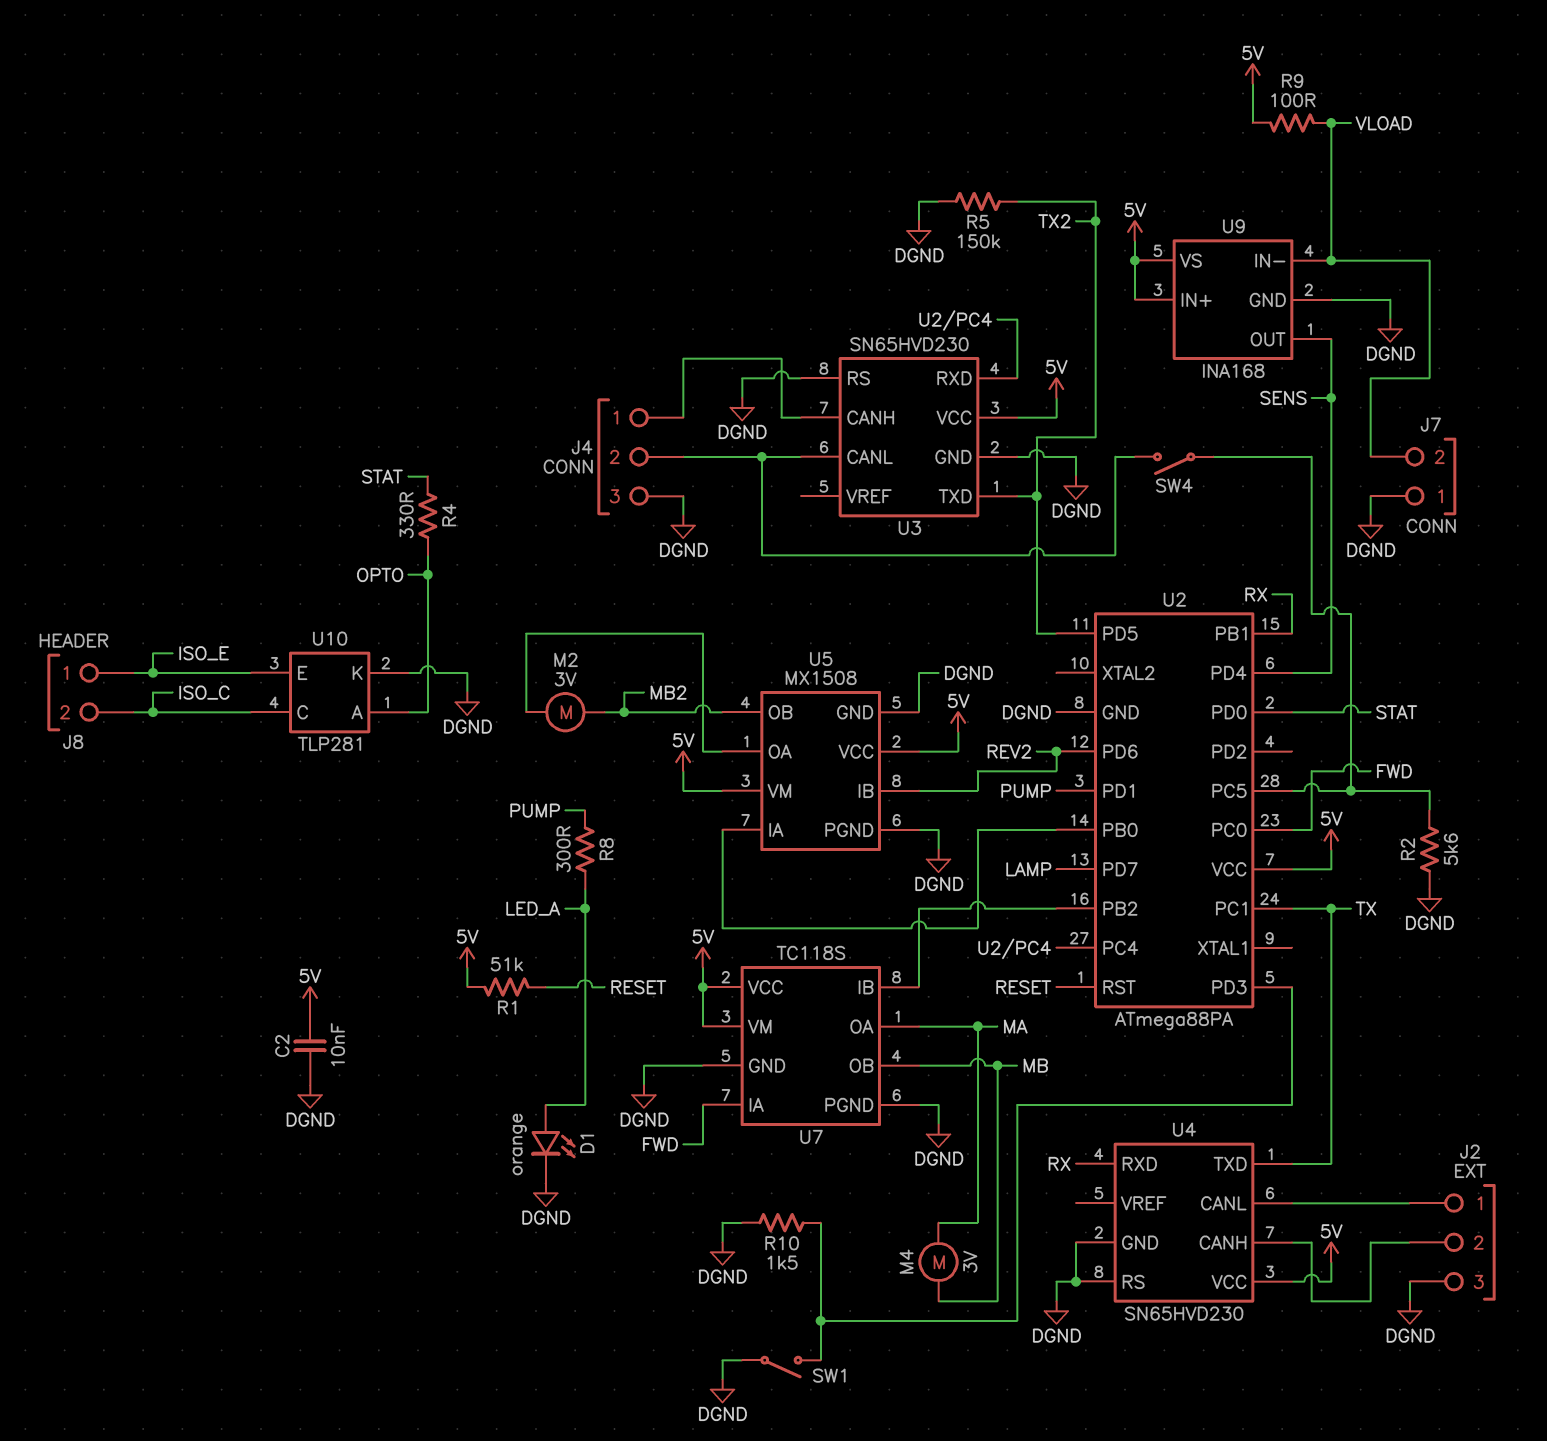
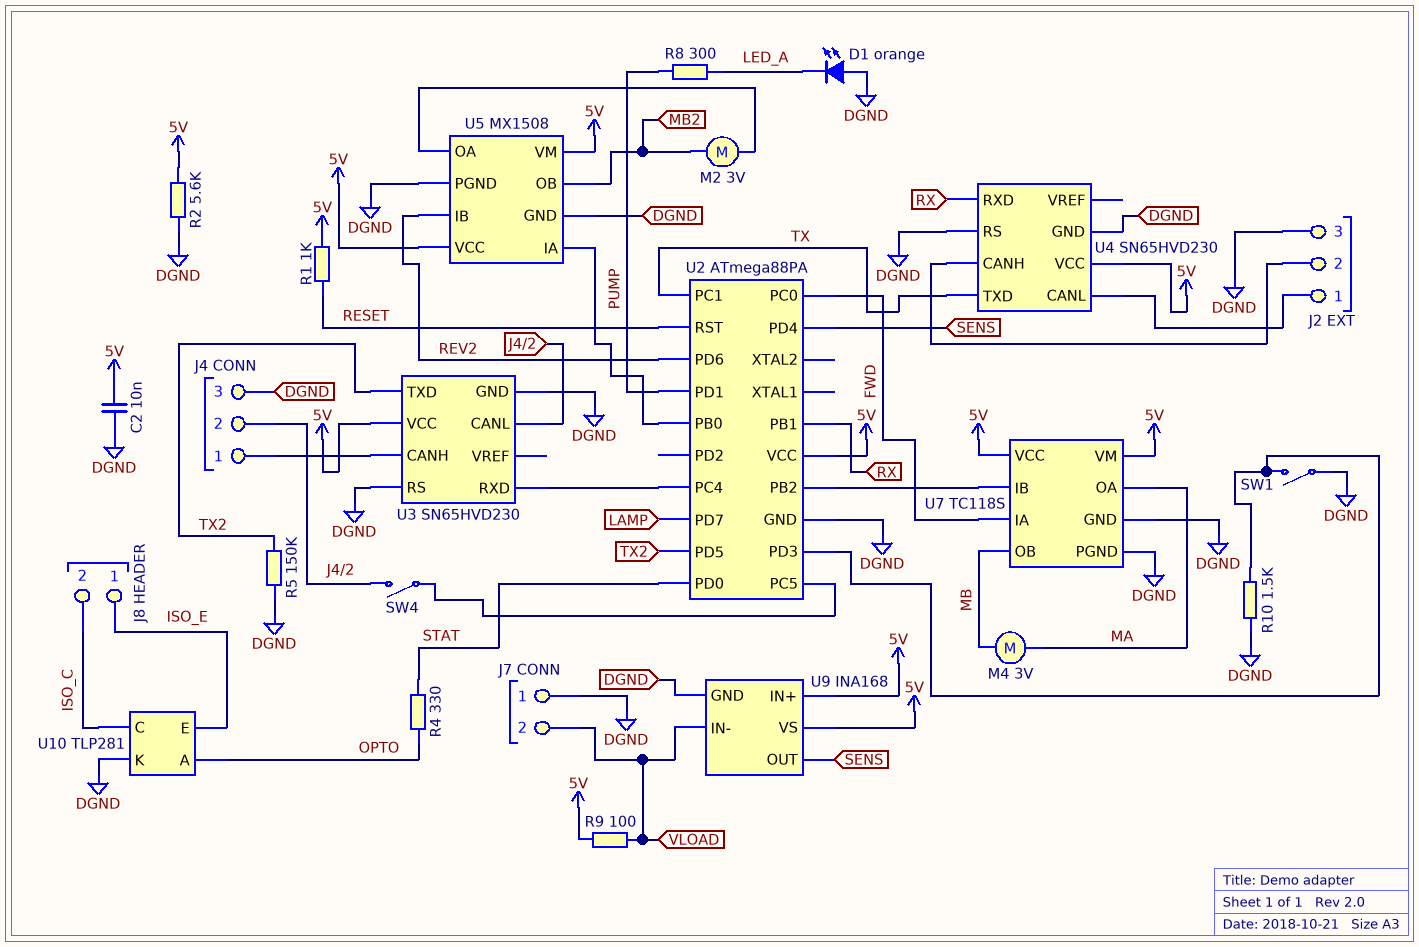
D1: LED orange (A LED_A, K DGND) -> LED orange (A DGND, K LED_A)
R1: 51k (5V, RESET) -> 1k (5V, RESET)
R2: 5.6k (DGND, U2/PC5) -> 5.6k (5V, DGND)

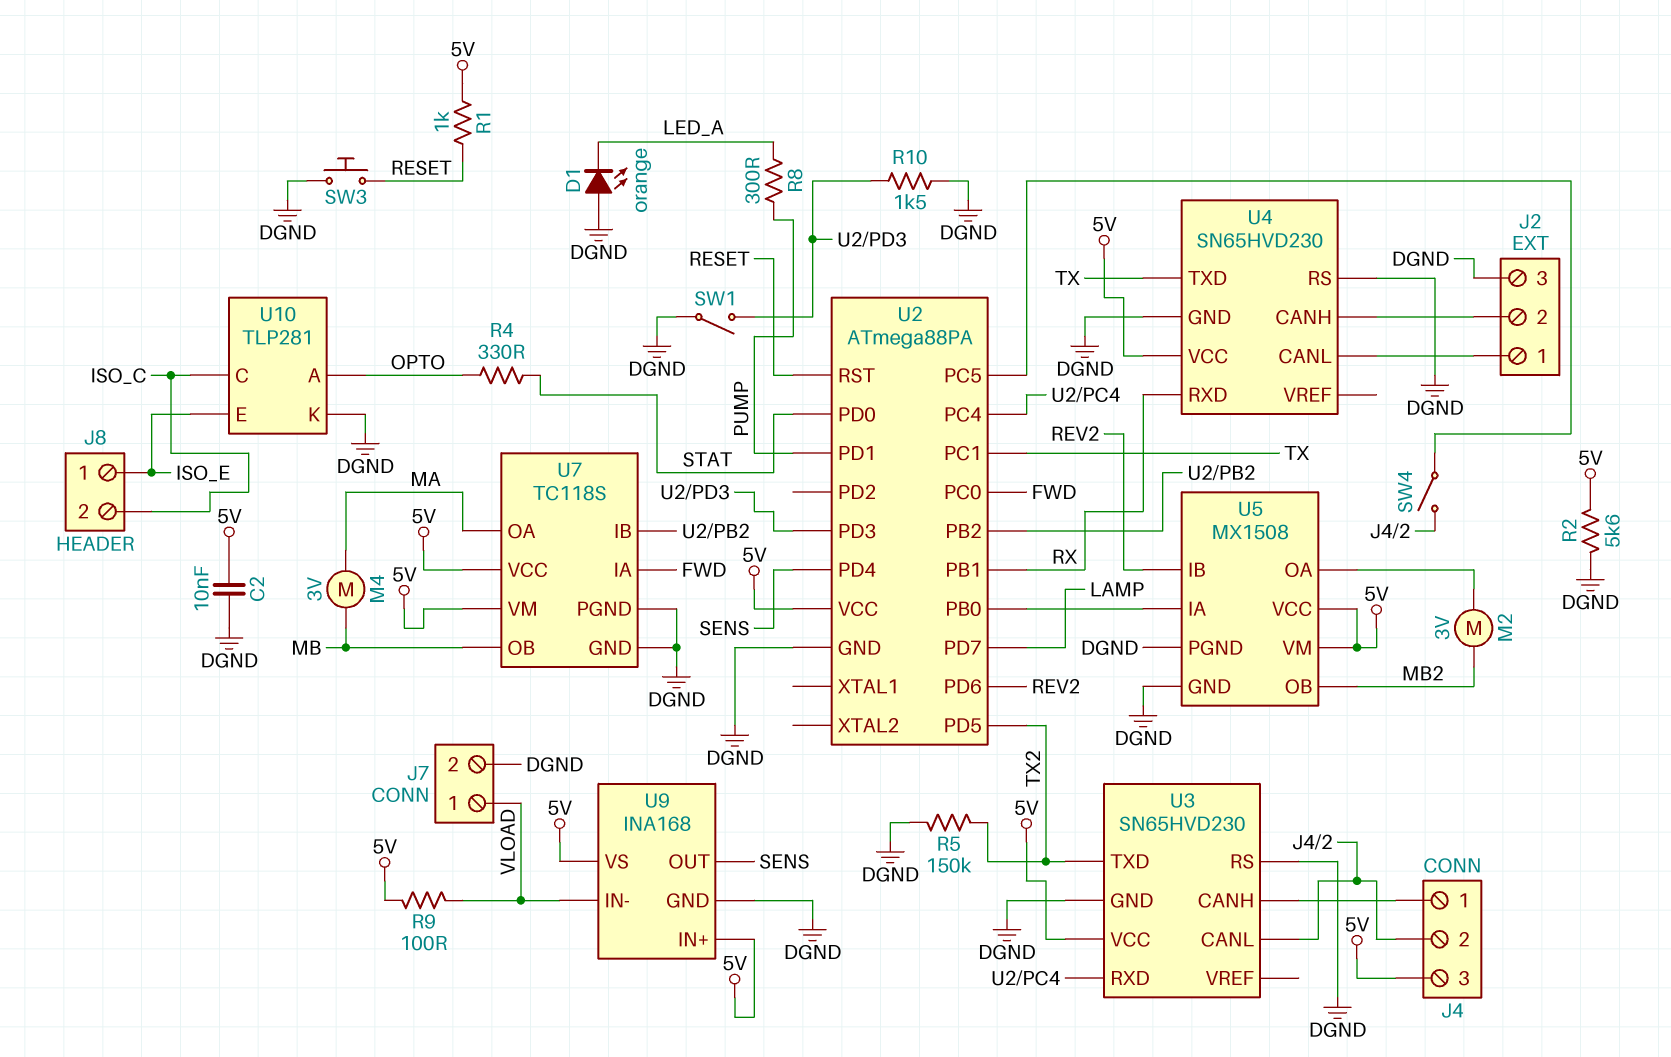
J4 pin 3: DGND -> 5V
J7 pin 1: DGND -> VLOAD
J7 pin 2: VLOAD -> DGND
SW3: none -> button (DGND, RESET)

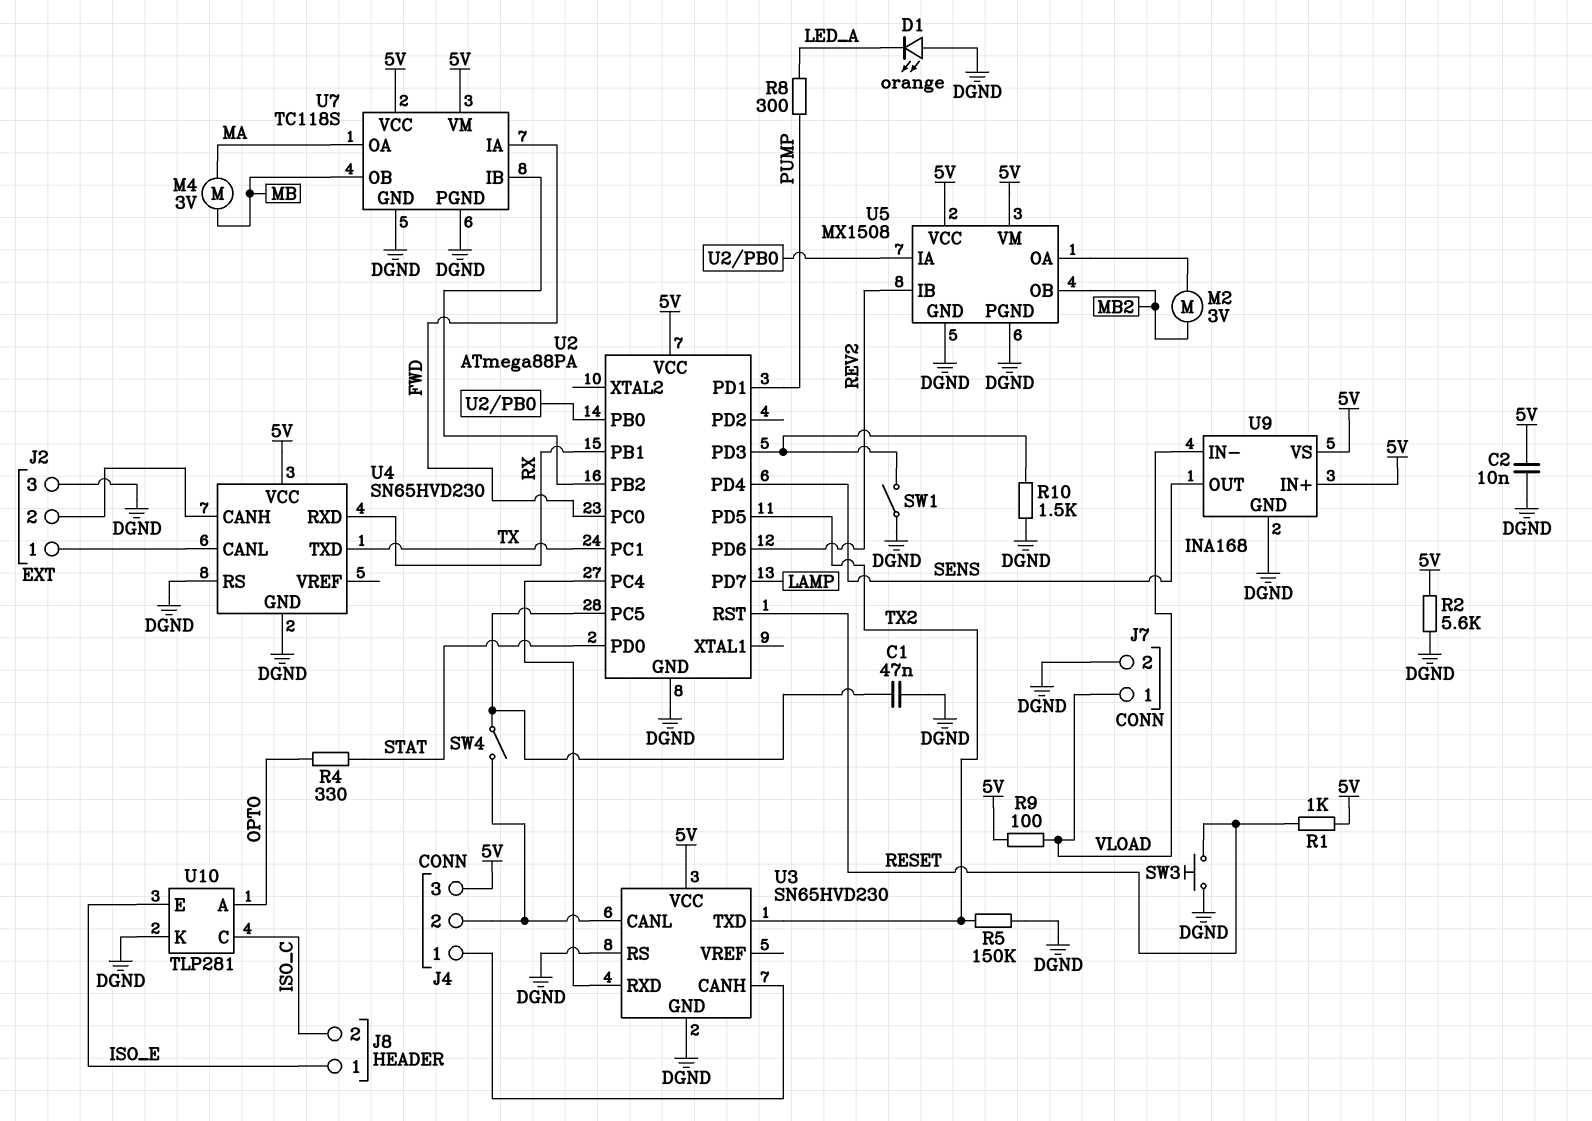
C1: none -> 47nF (DGND, U2/PC5)

